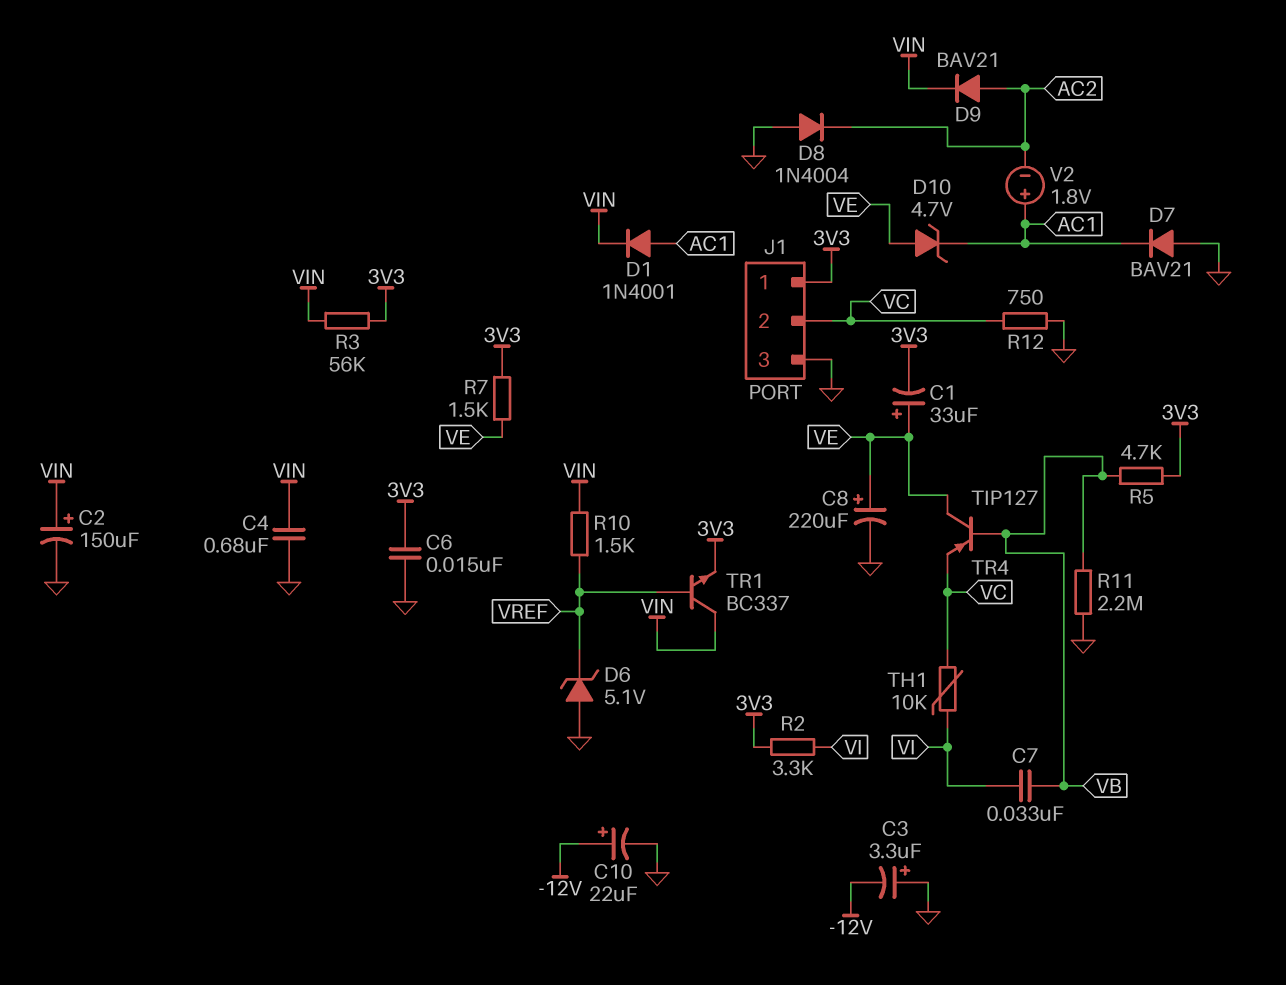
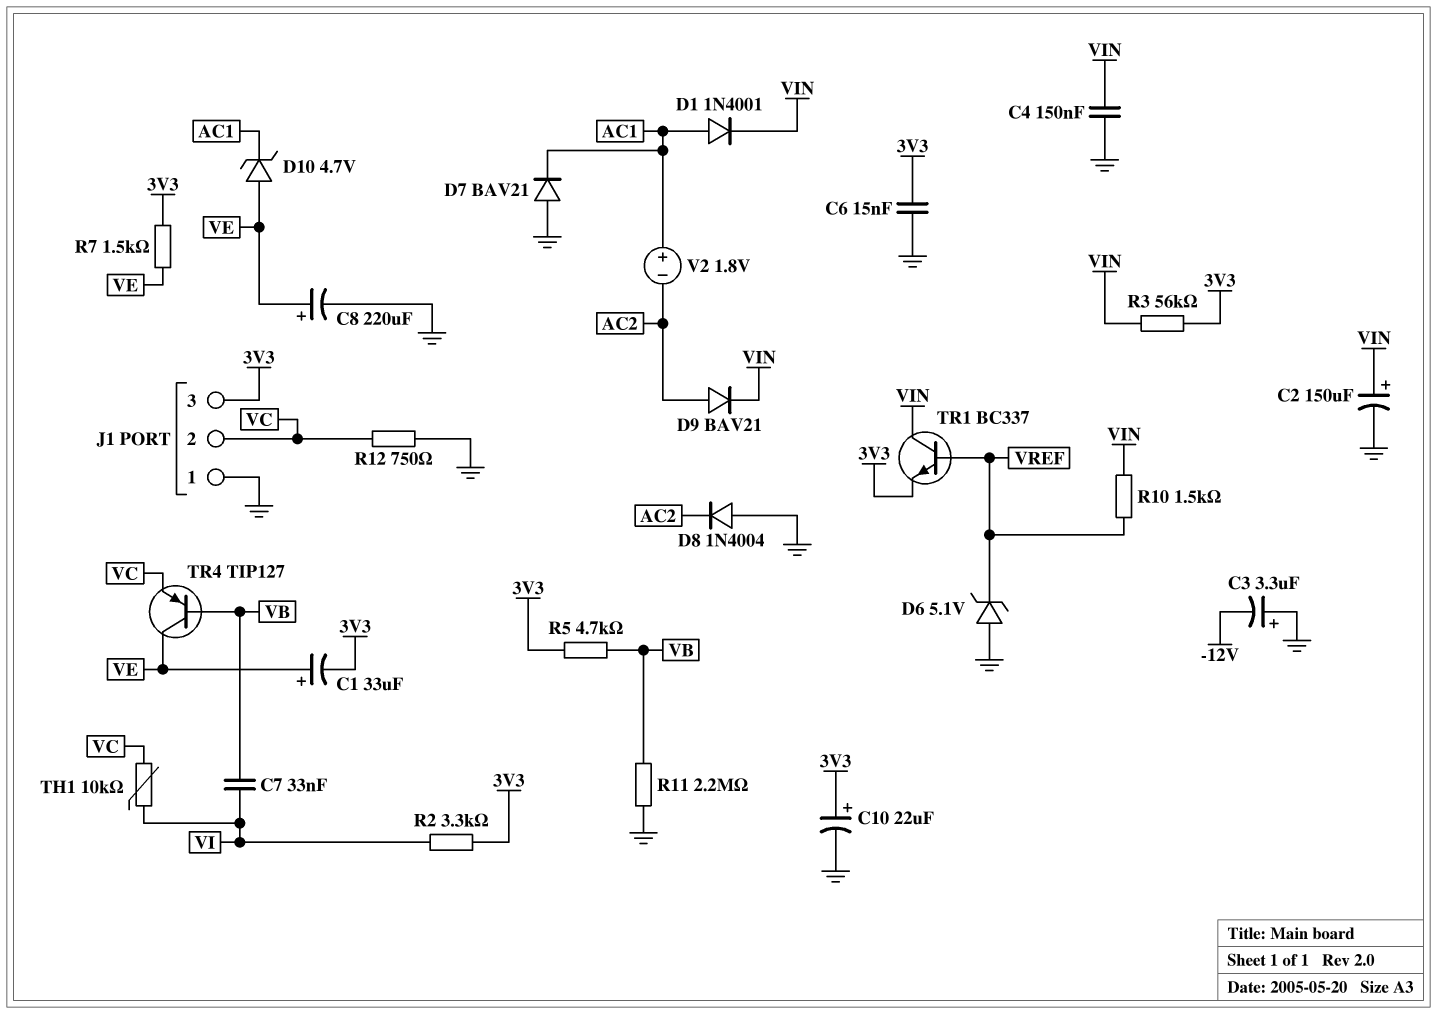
C4: 680nF (GND, VIN) -> 150nF (GND, VIN)
C10: 22uF (plus -12V, minus GND) -> 22uF (plus 3V3, minus GND)
J1 pin 1: 3V3 -> GND
J1 pin 3: GND -> 3V3

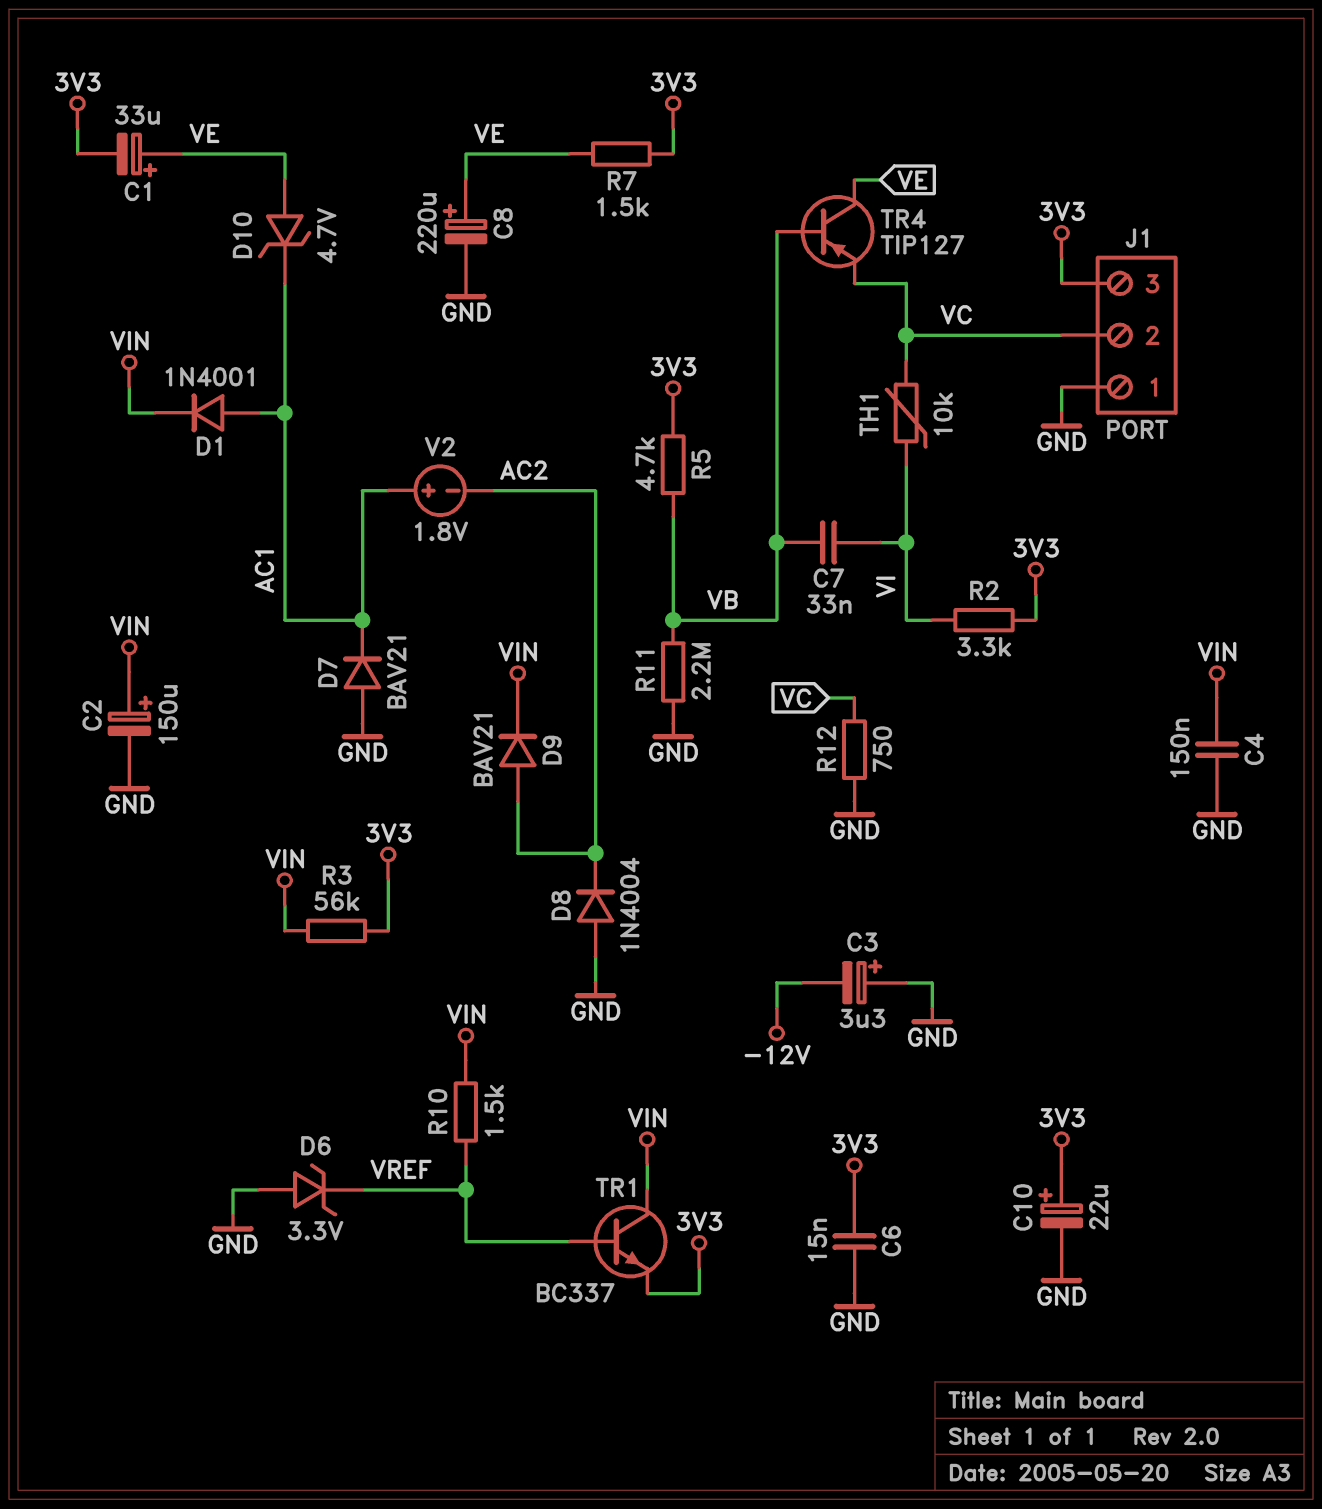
D6: zener 5.1V (A GND, K VREF) -> zener 3.3V (A GND, K VREF)

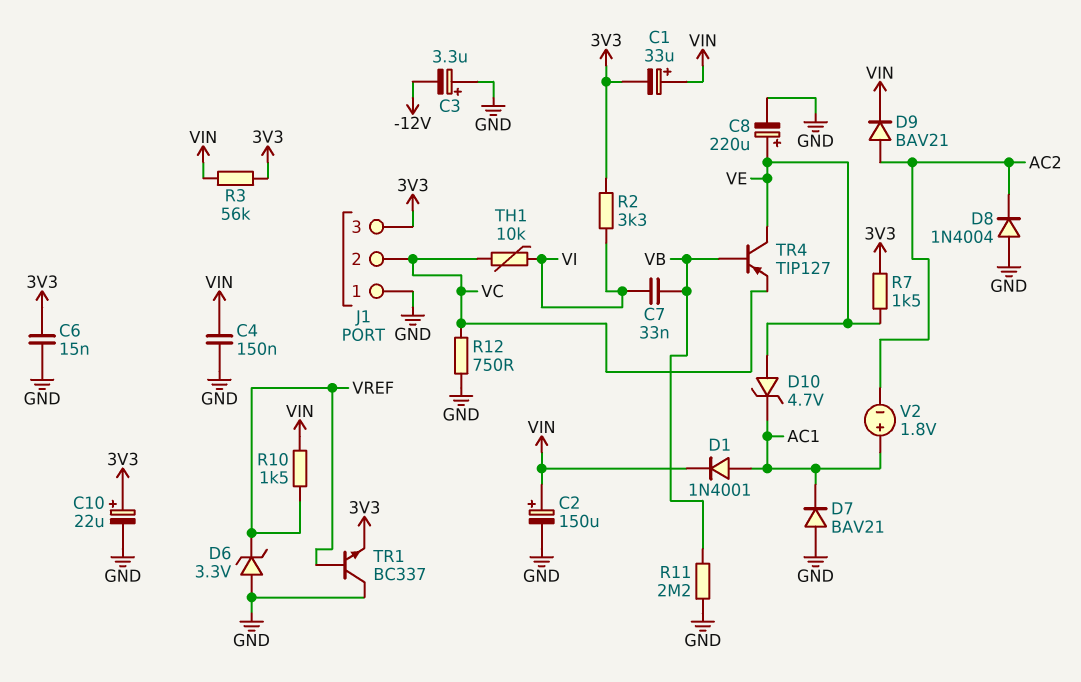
C1: 33uF (plus VE, minus 3V3) -> 33uF (plus VIN, minus 3V3)
R5: 4.7k (3V3, VB) -> none
TR1: NPN BC337 (B VREF, C VIN, E 3V3) -> NPN BC337 (B VREF, C GND, E 3V3)

